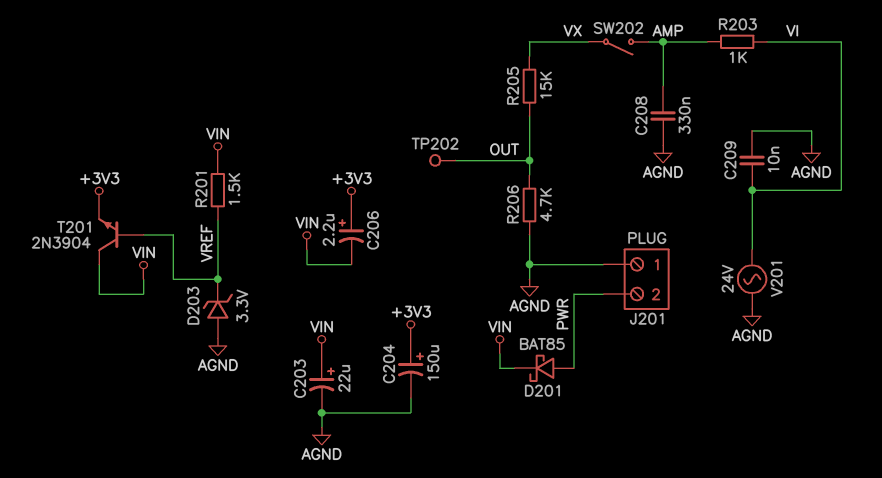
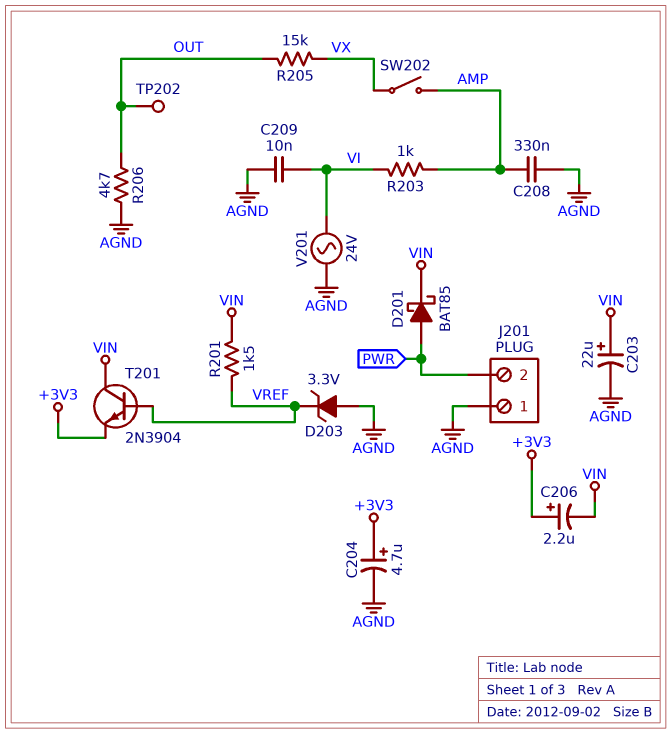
C204: 150uF (plus +3V3, minus AGND) -> 4.7uF (plus +3V3, minus AGND)

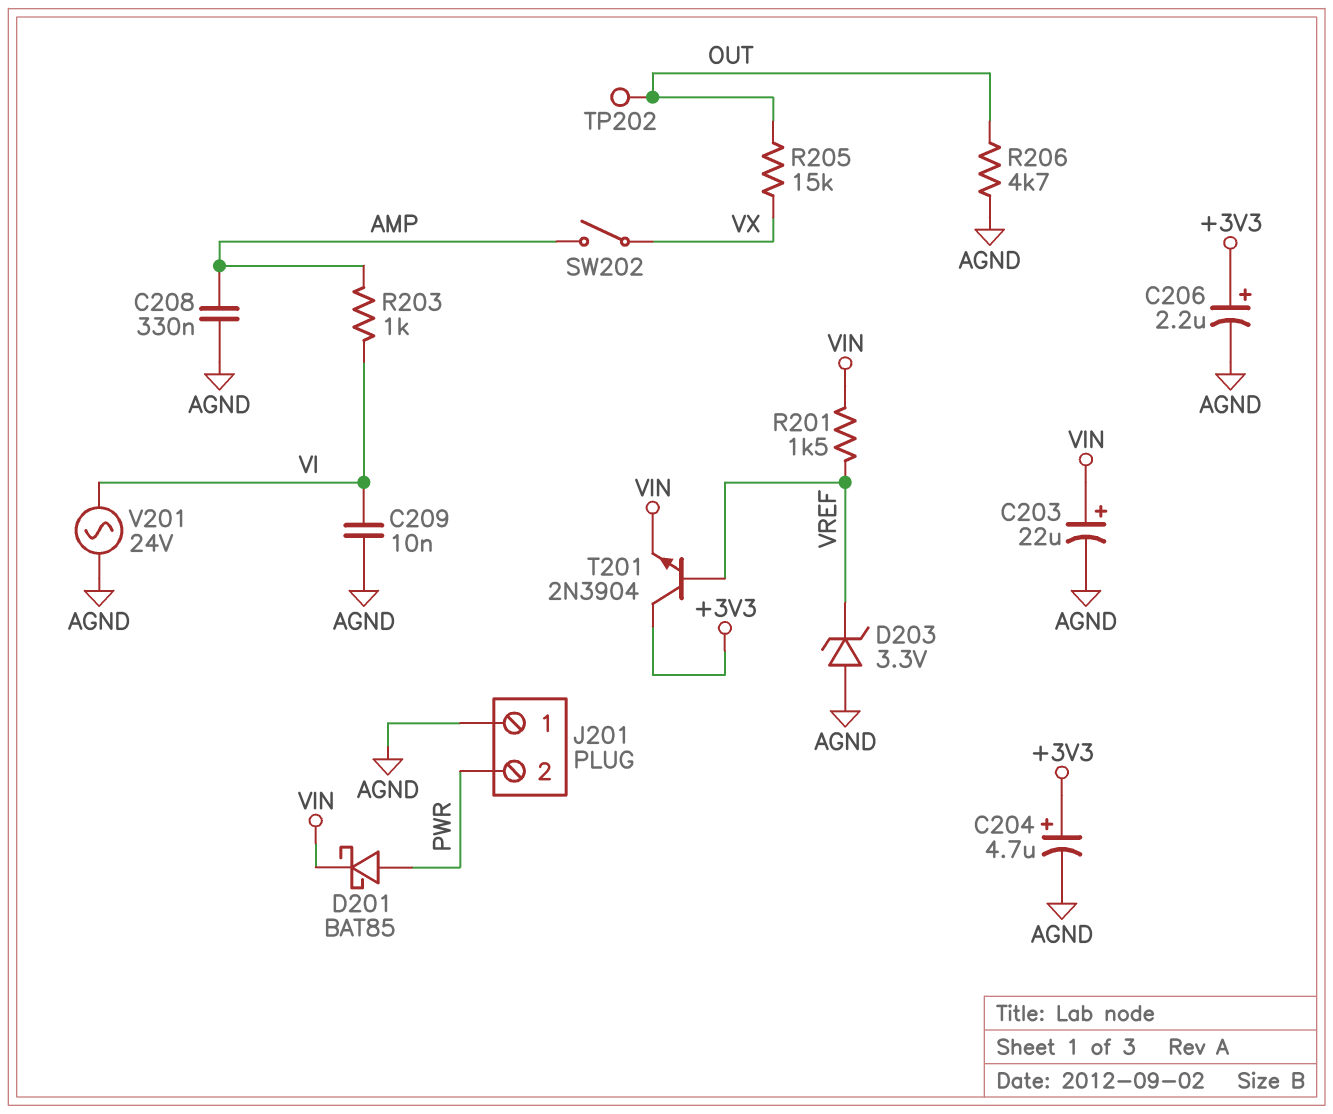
C206: 2.2uF (plus +3V3, minus VIN) -> 2.2uF (plus +3V3, minus AGND)
T201: NPN 2N3904 (B VREF, C VIN, E +3V3) -> NPN 2N3904 (B VREF, C +3V3, E VIN)

